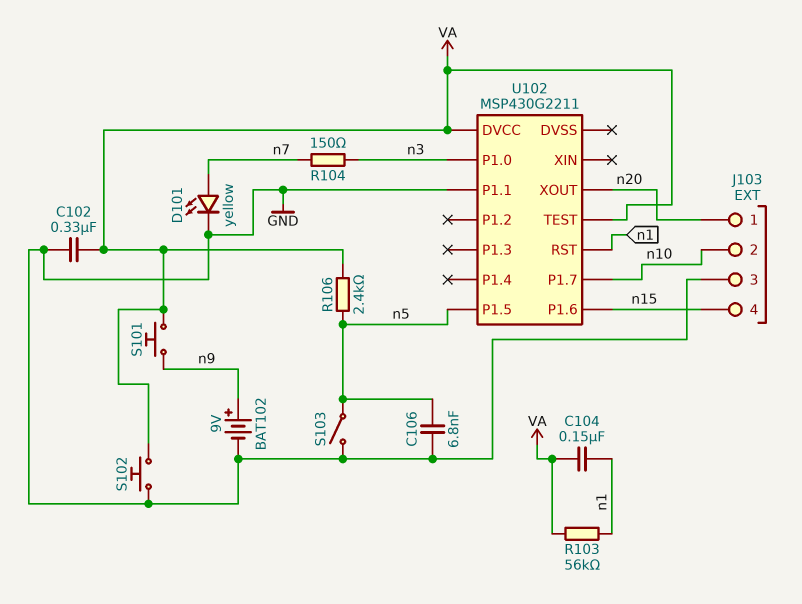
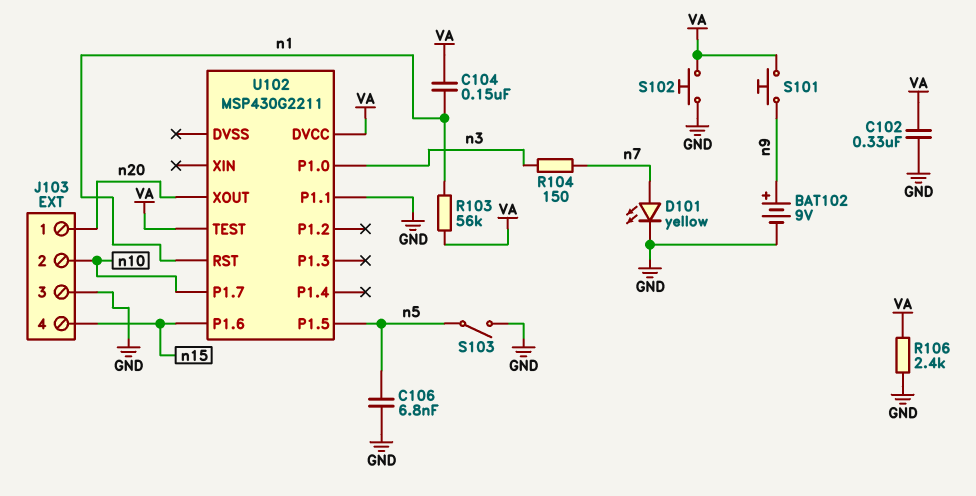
R106: 2.4k (VA, n5) -> 2.4k (GND, VA)

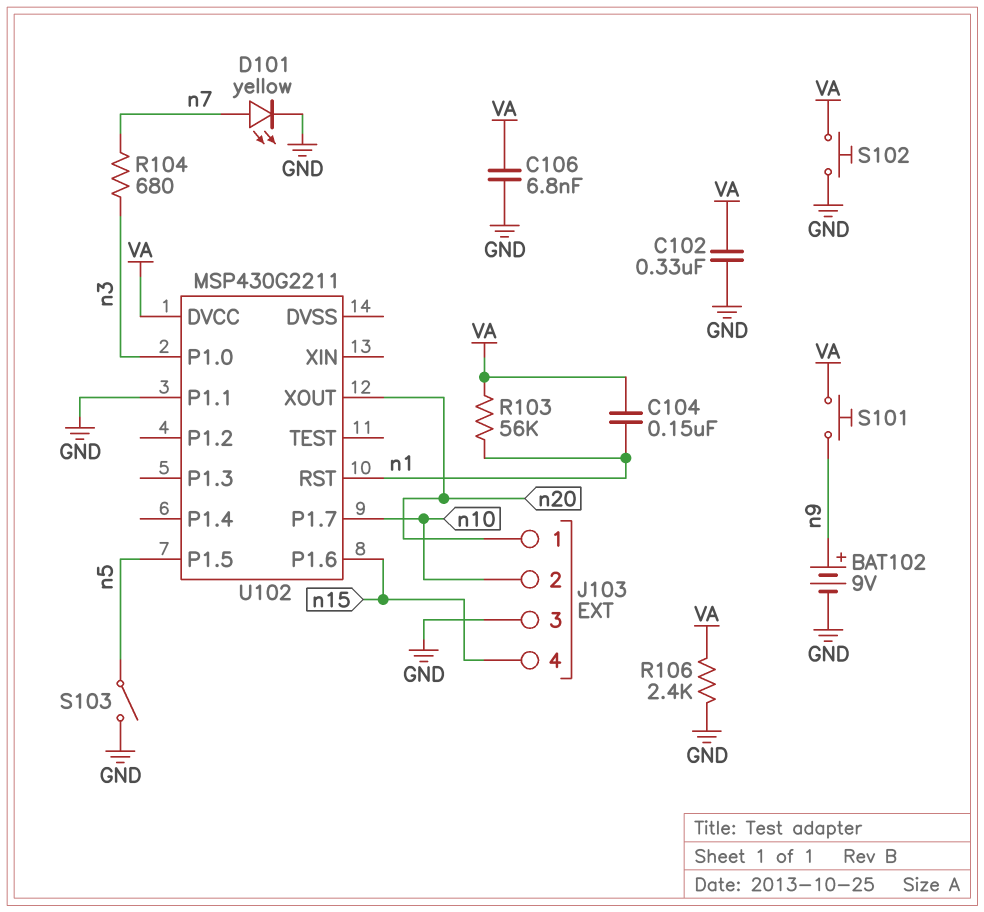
C106: 6.8nF (GND, n5) -> 6.8nF (GND, VA)
R104: 150 (n3, n7) -> 680 (n3, n7)
U102 pin TEST: VA -> none

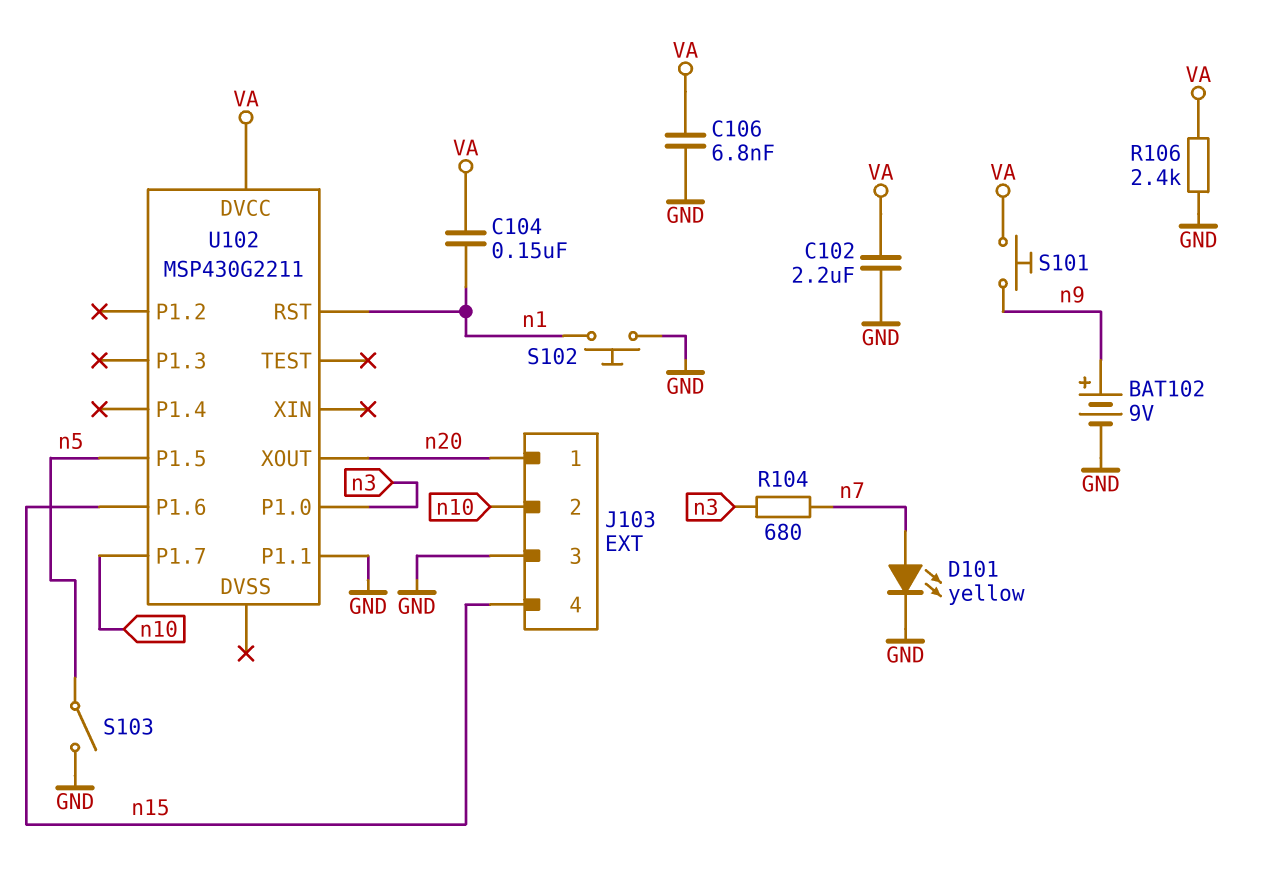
C102: 330nF (GND, VA) -> 2.2uF (GND, VA)
R103: 56k (VA, n1) -> none
S102: button (GND, VA) -> button (GND, n1)

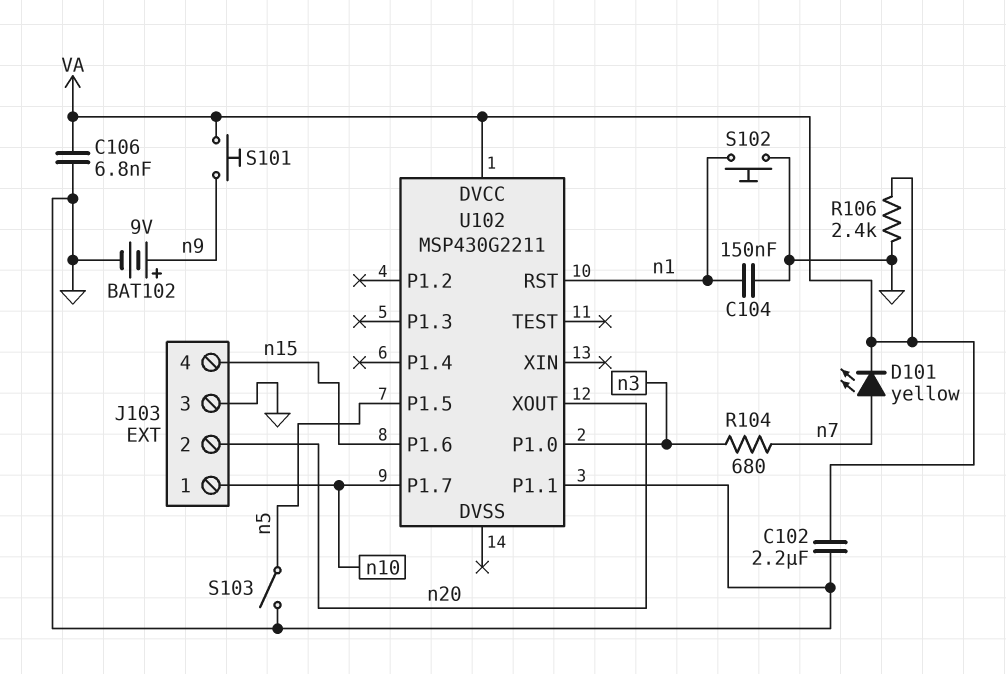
C104: 150nF (VA, n1) -> 150nF (GND, n1)
D101: LED yellow (A n7, K GND) -> LED yellow (A n7, K VA)
J103 pin 1: n20 -> n10
J103 pin 2: n10 -> n20

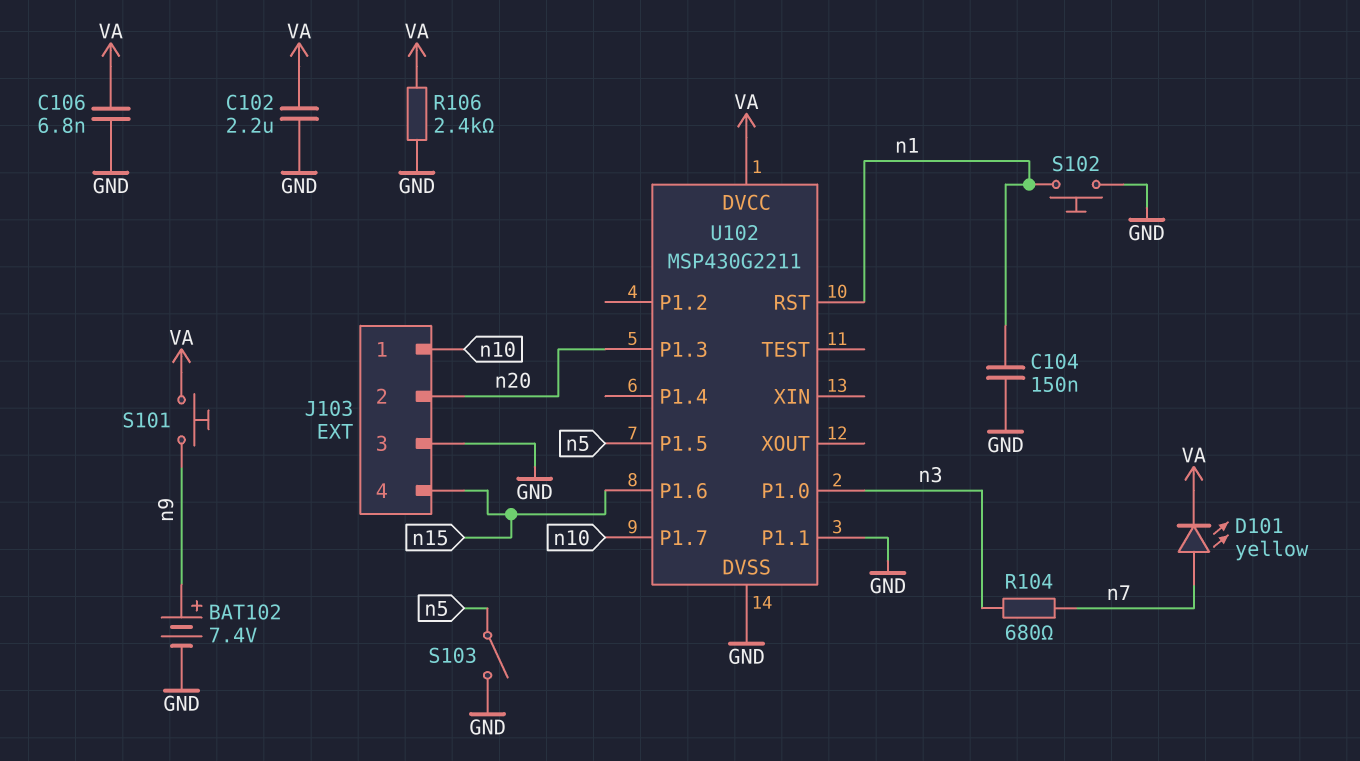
BAT102: 9V (plus n9, minus GND) -> 7.4V (plus n9, minus GND)
U102 pin DVSS: none -> GND
U102 pin P1.3: none -> n20
U102 pin XOUT: n20 -> none

